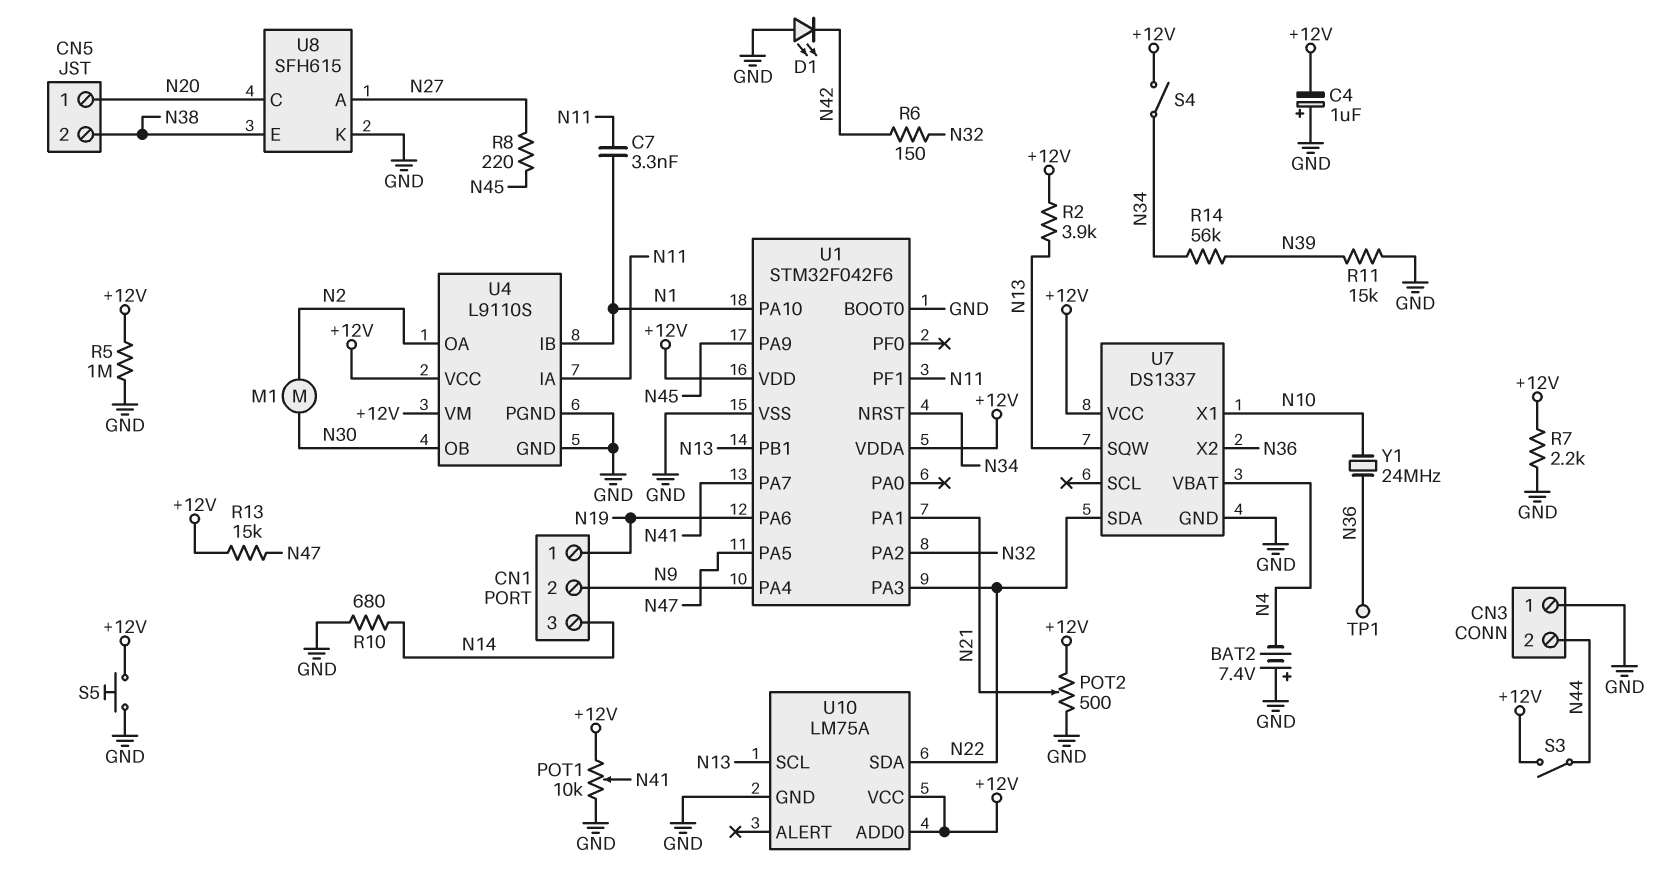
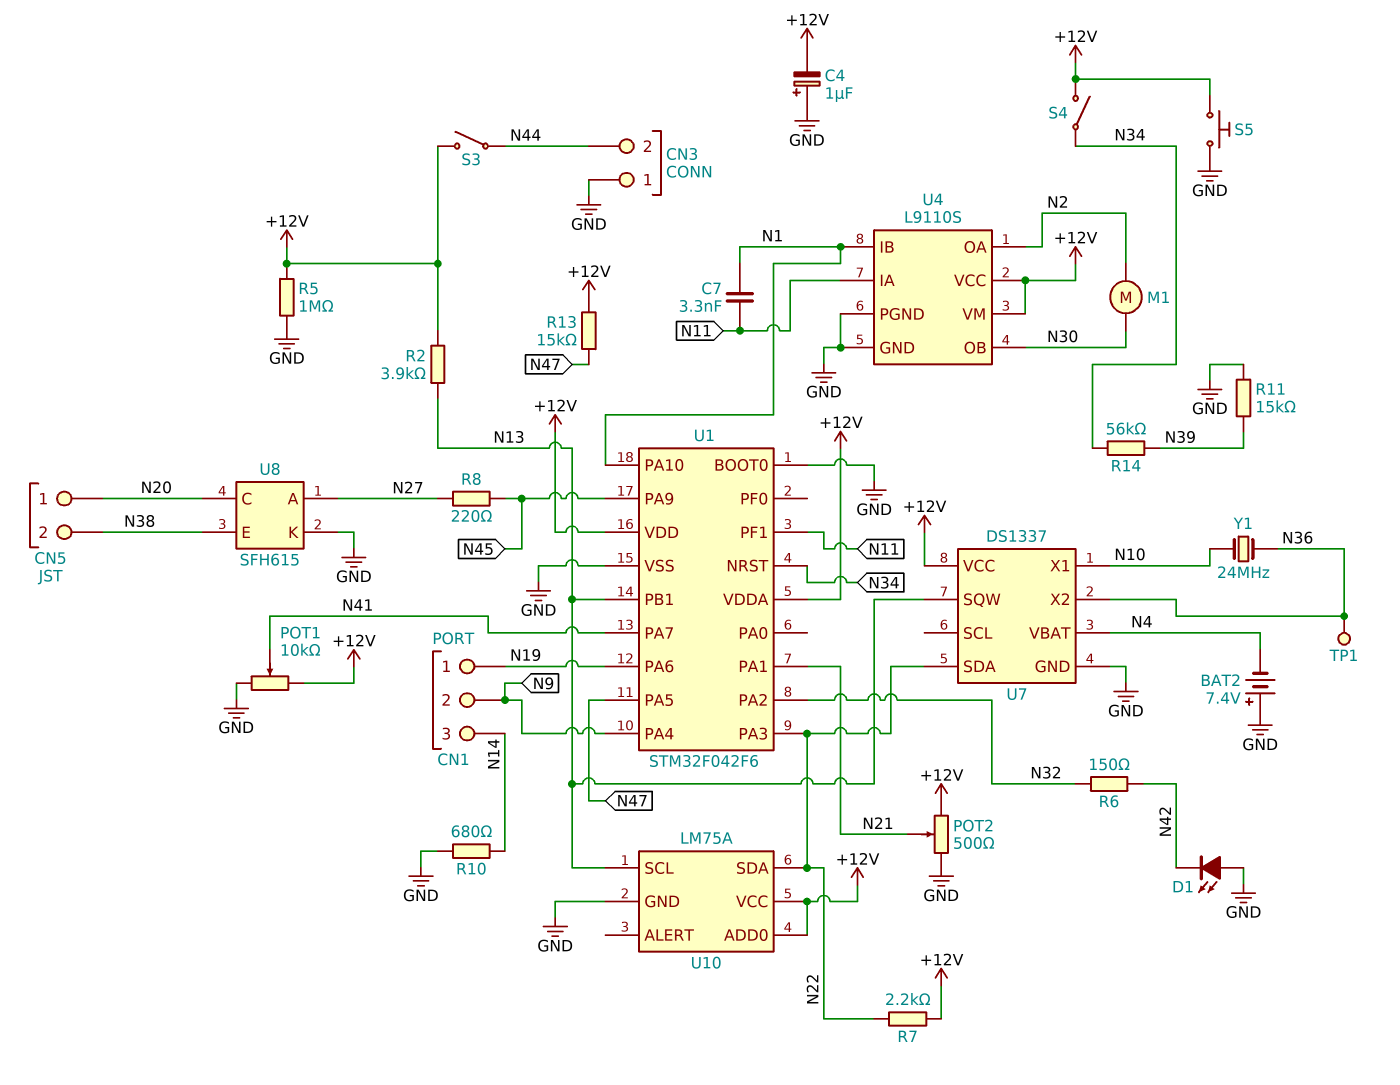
R7: 2.2k (+12V, GND) -> 2.2k (+12V, N22)

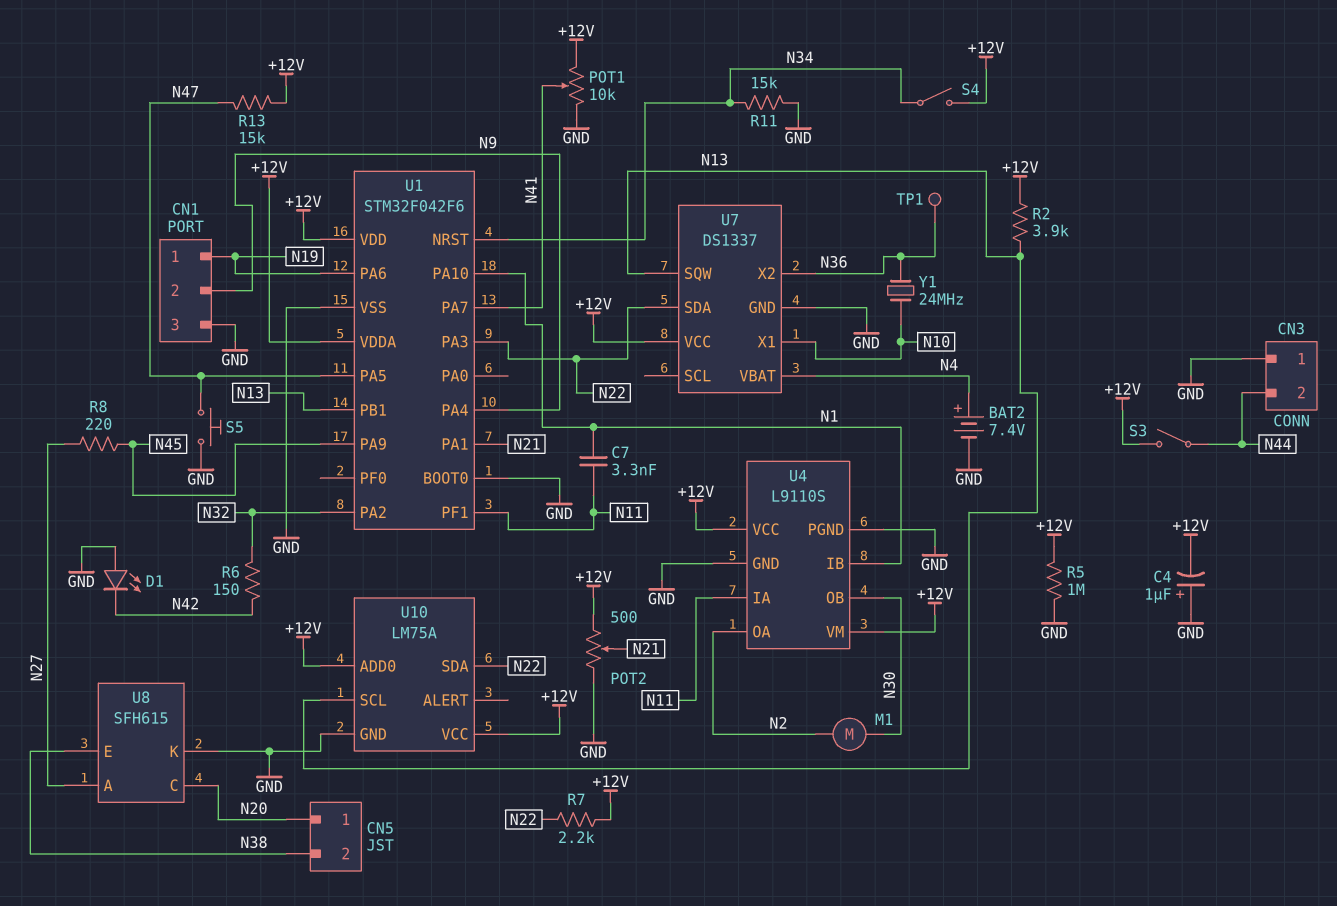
BAT2: 7.4V (plus GND, minus N4) -> 7.4V (plus N4, minus GND)
CN1 pin 3: N14 -> GND
R10: 680 (GND, N14) -> none
R11: 15k (GND, N39) -> 15k (GND, N34)
R14: 56k (N34, N39) -> none
S5: button (+12V, GND) -> button (GND, N47)

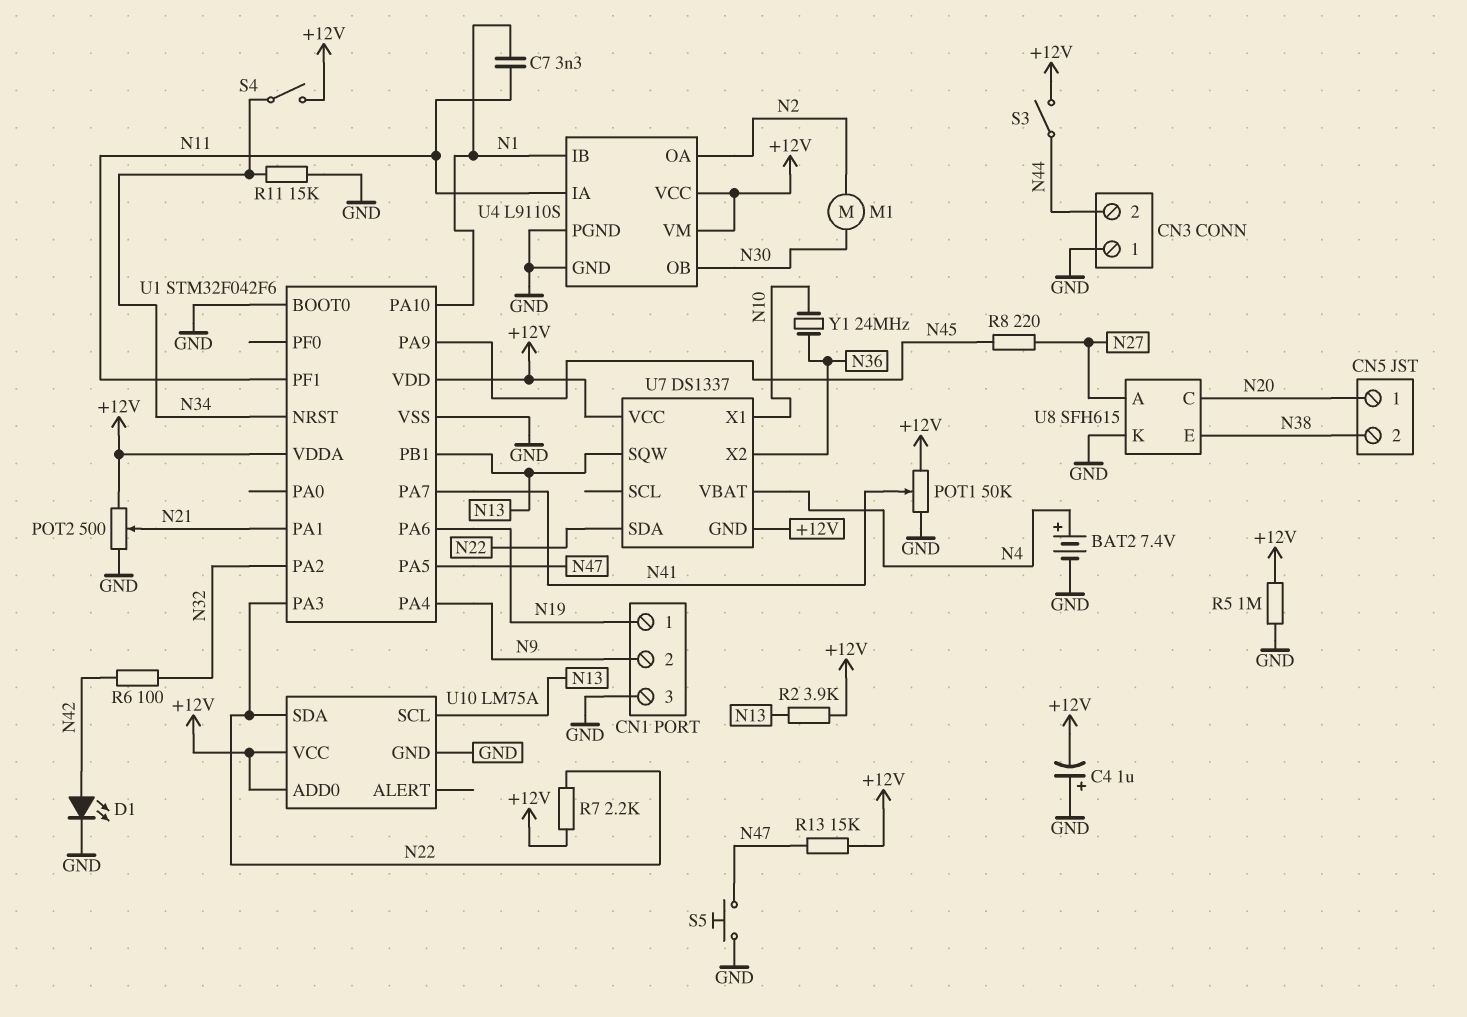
D1: LED (A GND, K N42) -> LED (A N42, K GND)
POT1: 10k (+12V, GND, wiper N41) -> 50k (+12V, GND, wiper N41)
R6: 150 (N32, N42) -> 100 (N32, N42)
TP1: test point (N36) -> none
U7 pin GND: GND -> +12V

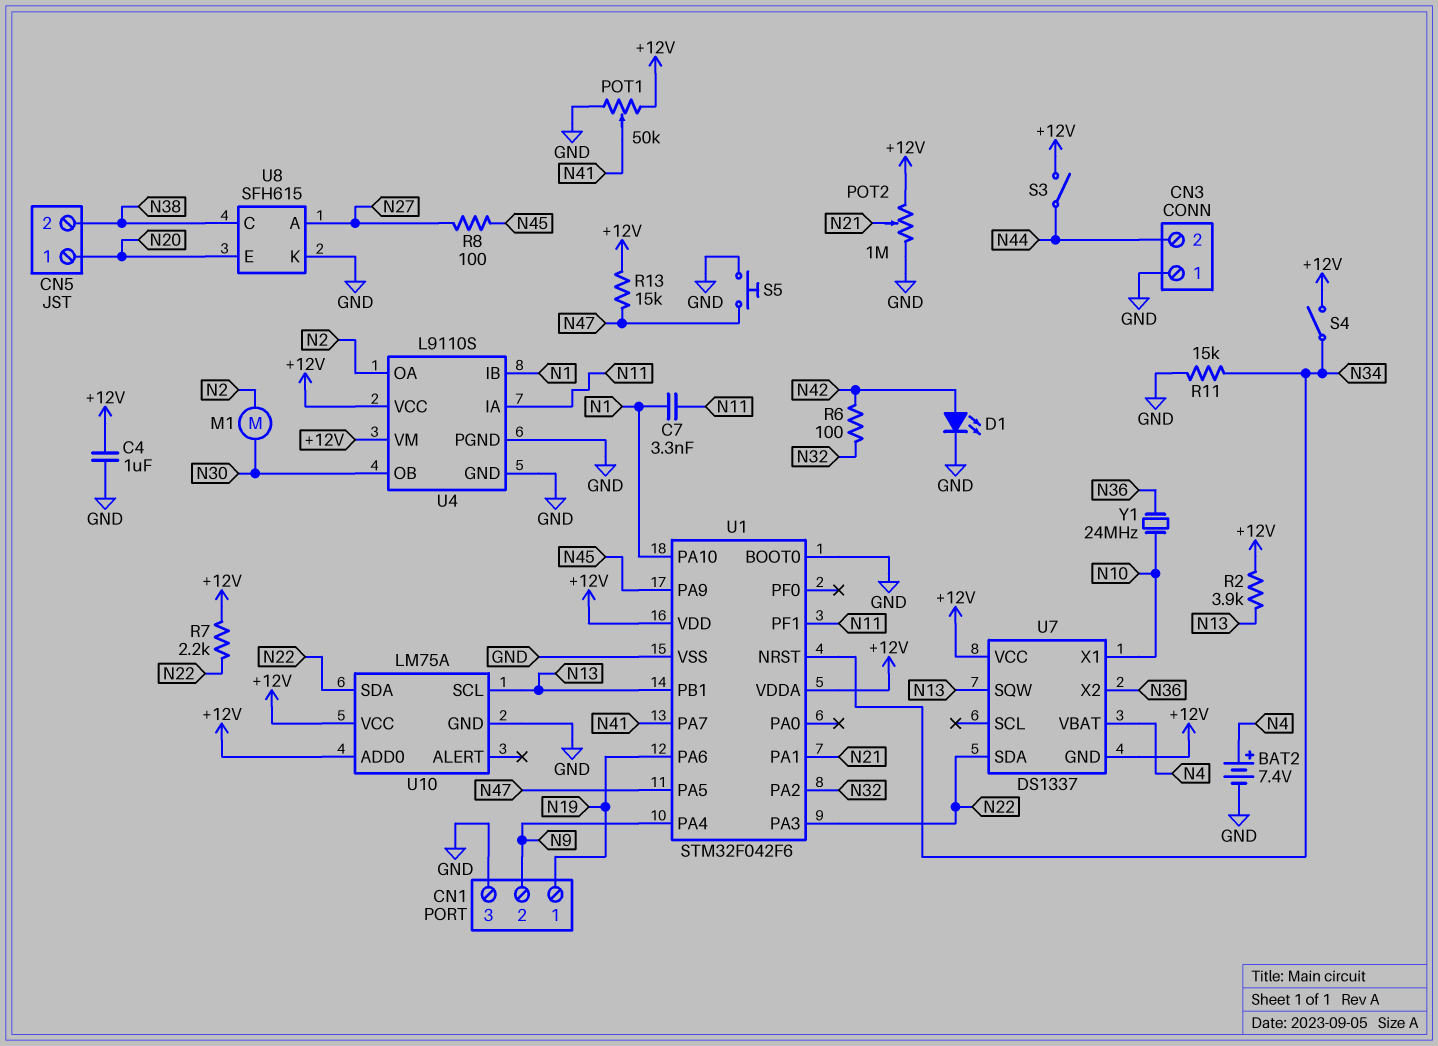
C4: 1uF (plus GND, minus +12V) -> 1uF (+12V, GND)
POT2: 500 (+12V, GND, wiper N21) -> 1M (+12V, GND, wiper N21)
R5: 1M (+12V, GND) -> none
R8: 220 (N27, N45) -> 100 (N27, N45)
U8 pin C: N20 -> N38
U8 pin E: N38 -> N20

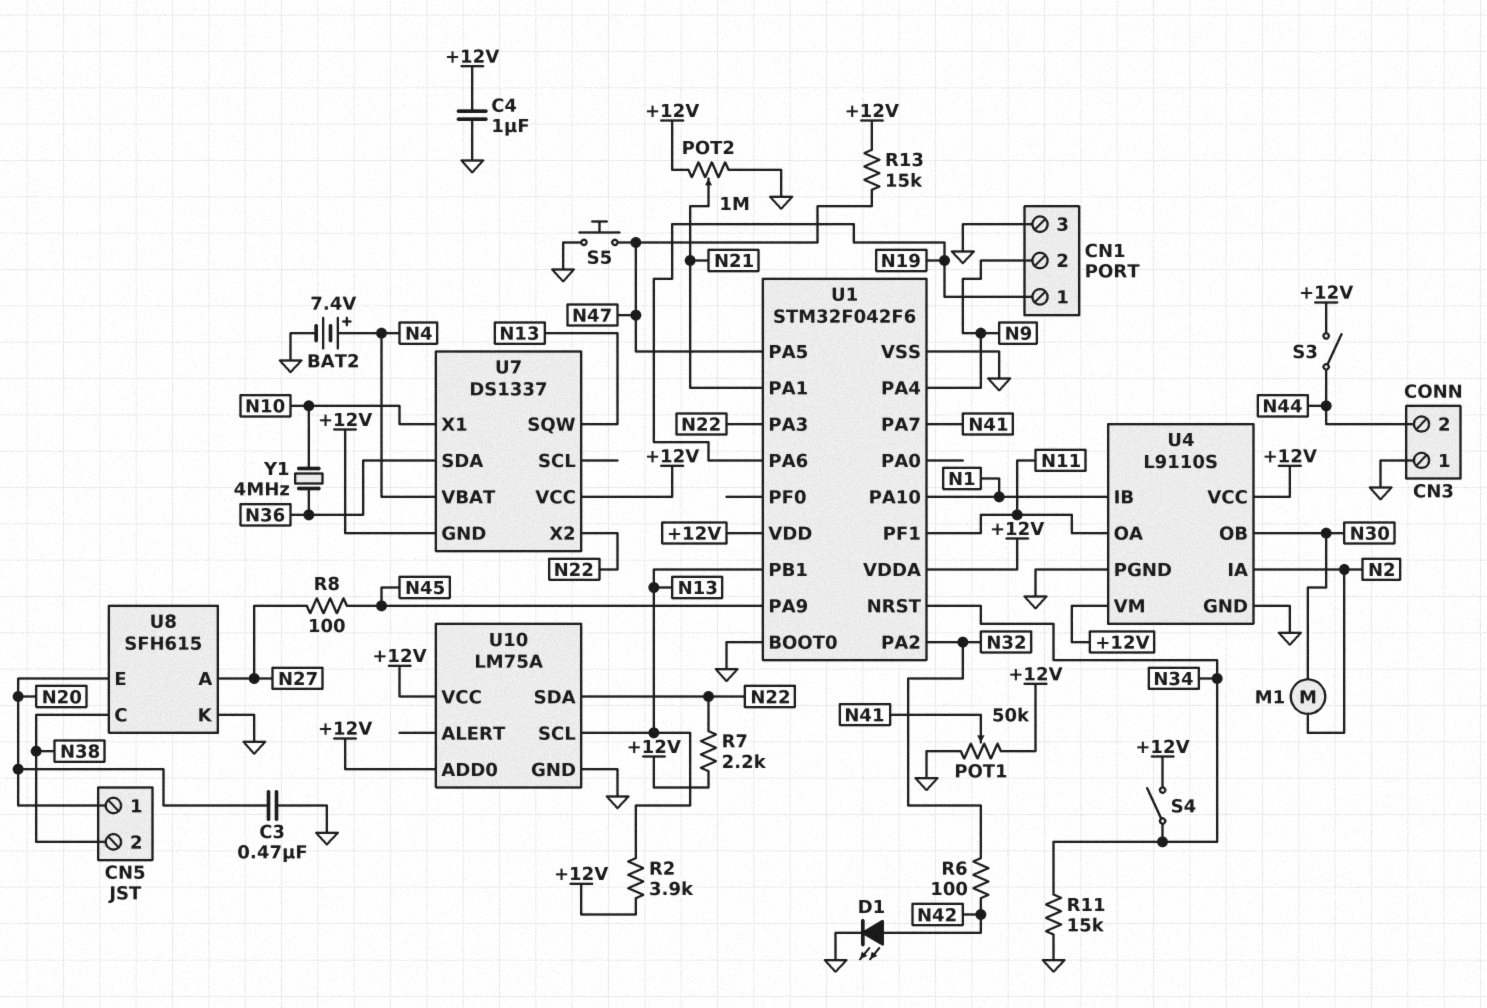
C3: none -> 470nF (GND, N20)
C7: 3.3nF (N1, N11) -> none
U4 pin IA: N11 -> N2
U4 pin OA: N2 -> N11
U7 pin SDA: N22 -> N36
U7 pin X2: N36 -> N22
Y1: 24MHz (N10, N36) -> 4MHz (N10, N36)

